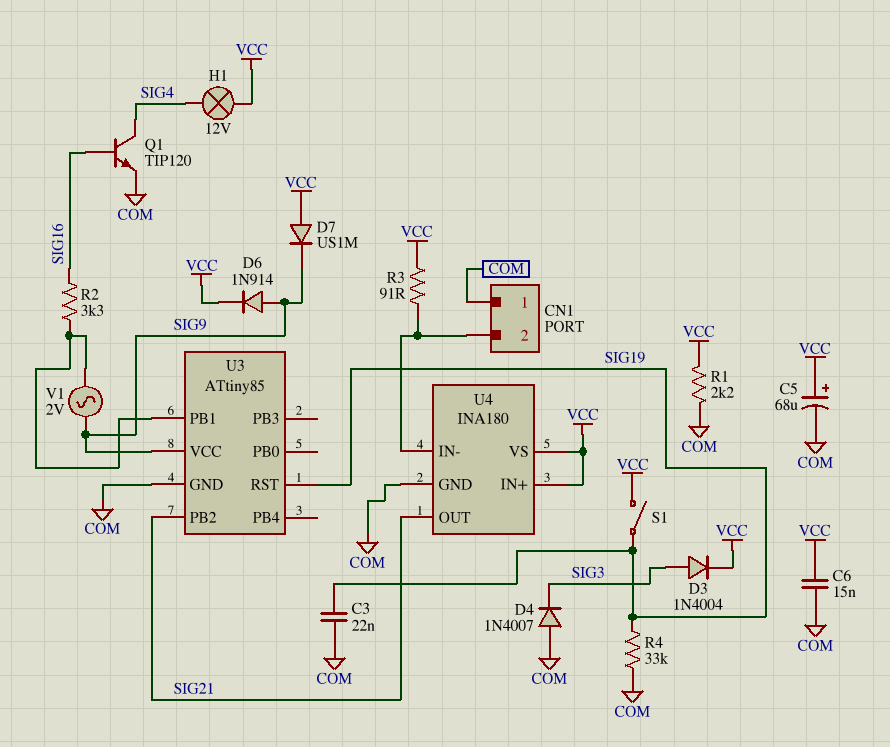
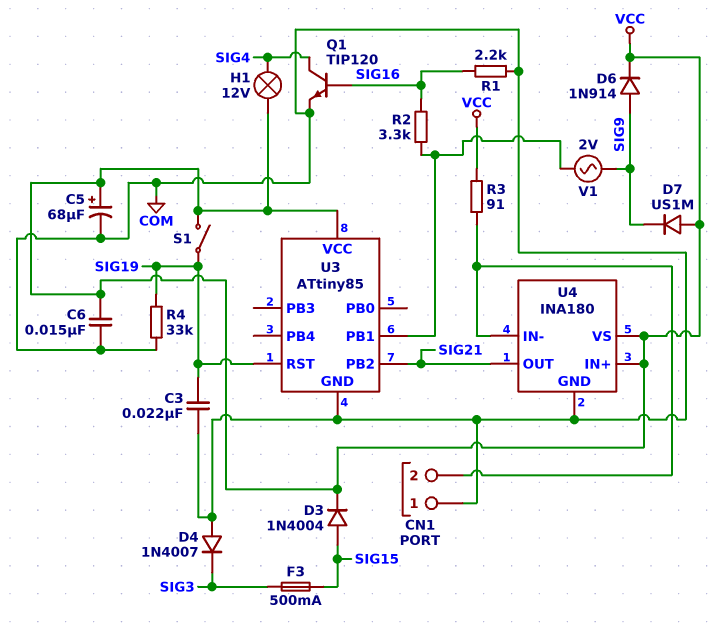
D3: diode 1N4004 (A SIG3, K VCC) -> diode 1N4004 (A SIG15, K VCC)
F3: none -> 500mA (SIG3, SIG15)
R1: 2.2k (COM, VCC) -> 2.2k (COM, SIG16)
U3 pin VCC: SIG9 -> VCC

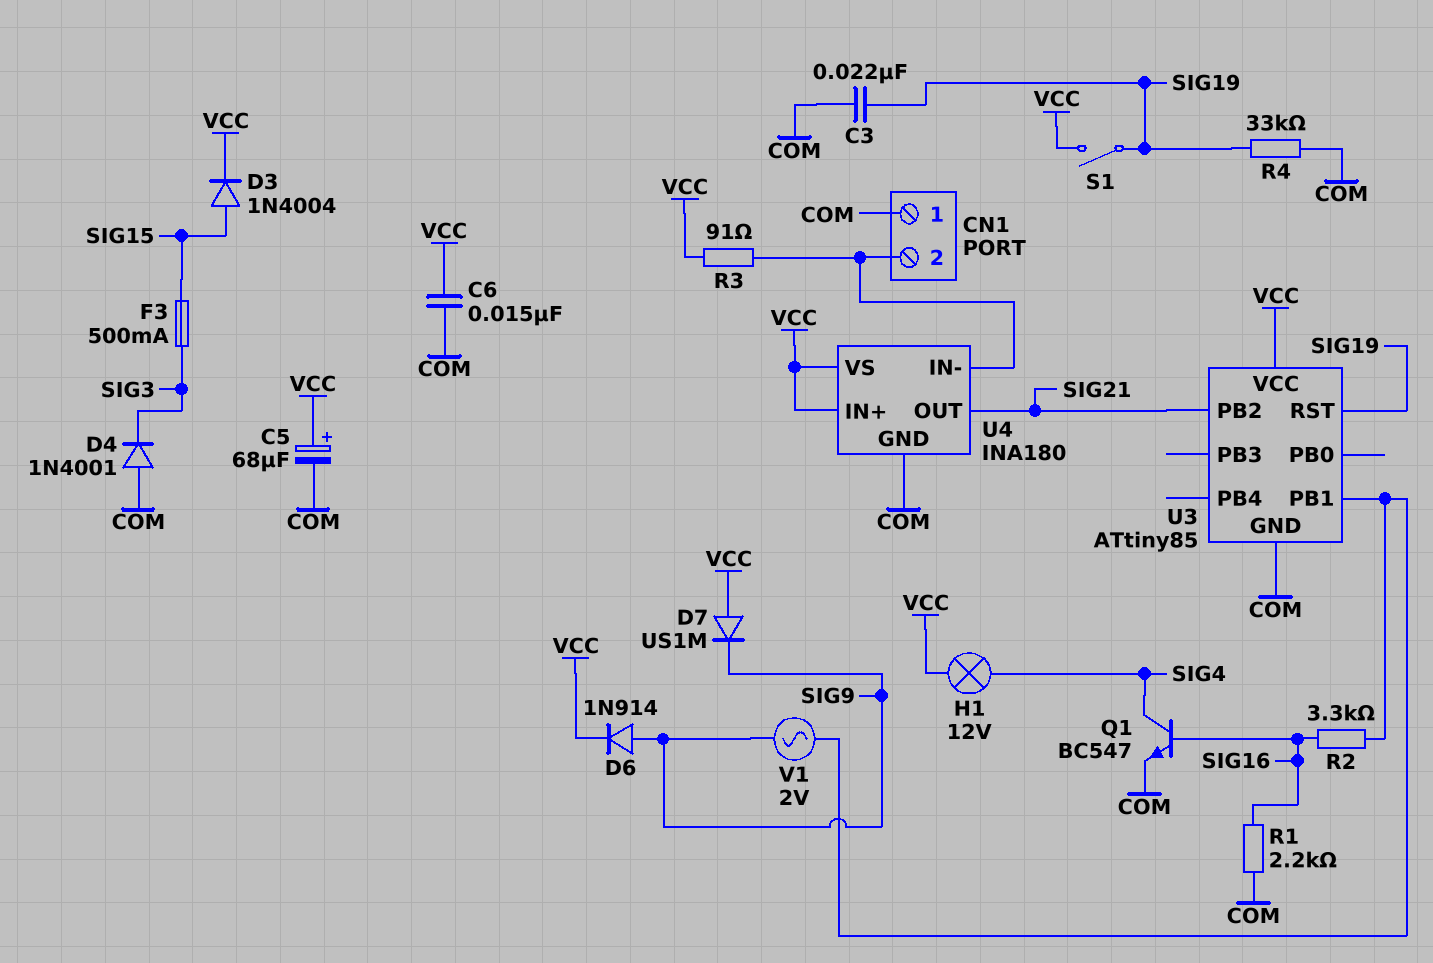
D4: diode 1N4007 (A COM, K SIG3) -> diode 1N4001 (A COM, K SIG3)
Q1: NPN TIP120 (B SIG16, C SIG4, E COM) -> NPN BC547 (B SIG16, C SIG4, E COM)

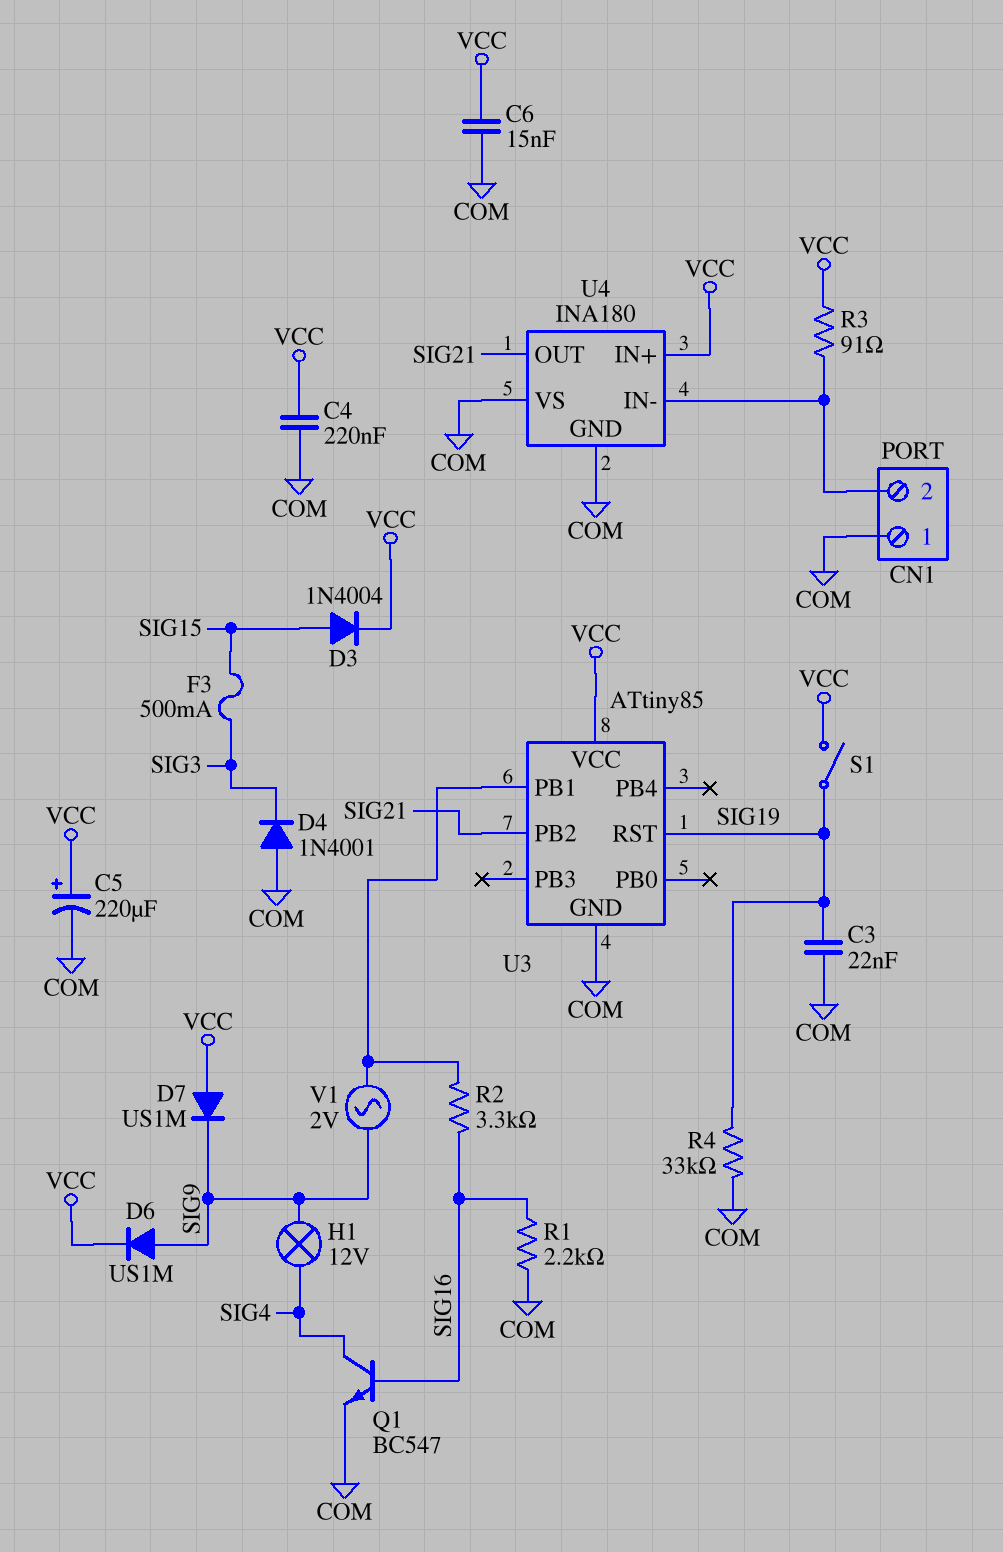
C4: none -> 220nF (COM, VCC)
C5: 68uF (plus VCC, minus COM) -> 220uF (plus VCC, minus COM)
D6: diode 1N914 (A SIG9, K VCC) -> diode US1M (A SIG9, K VCC)
H1: lamp 12V (SIG4, VCC) -> lamp 12V (SIG4, SIG9)
U4 pin VS: VCC -> COM

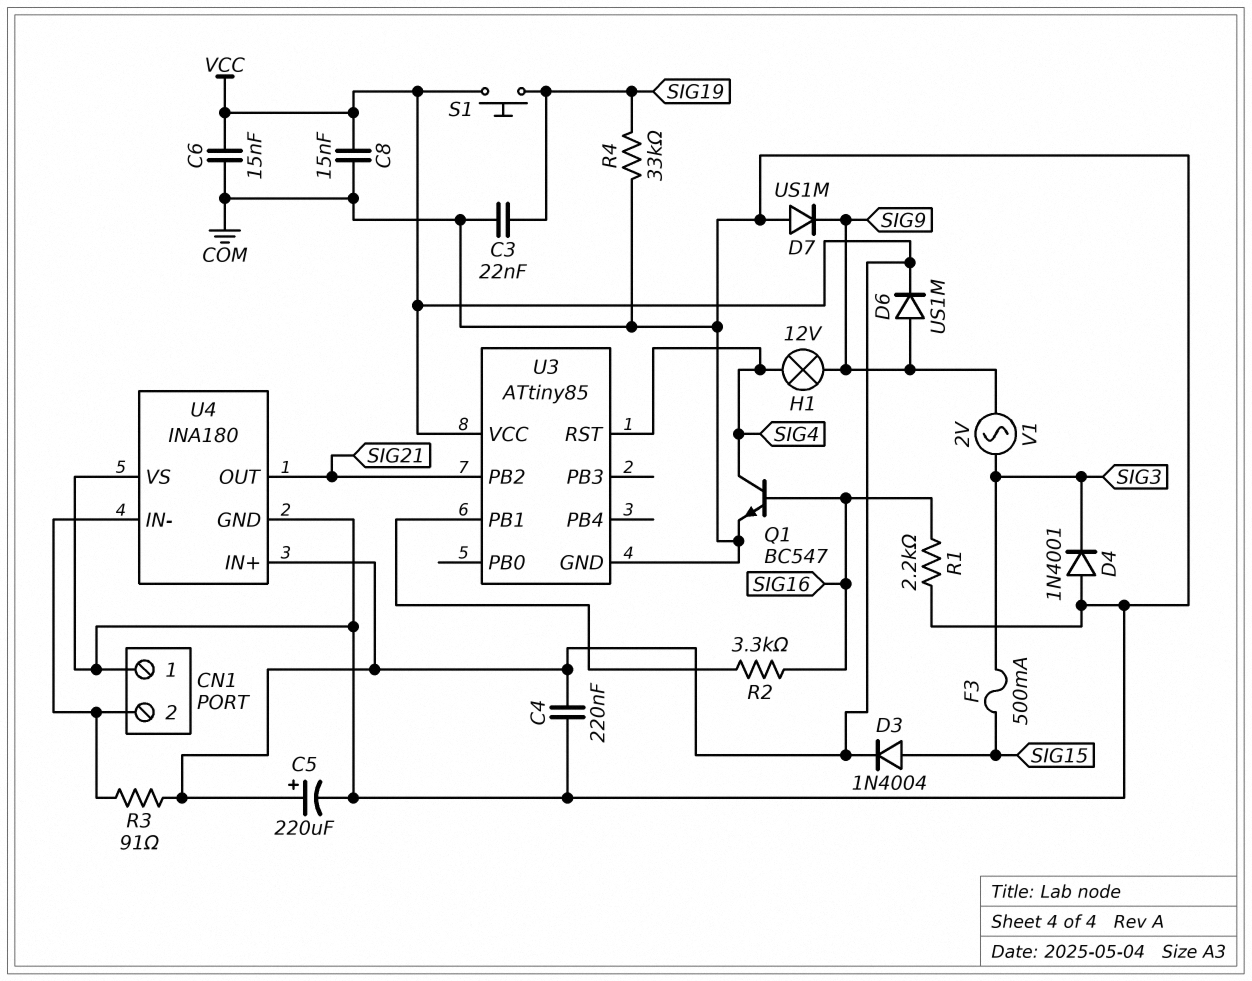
C8: none -> 15nF (COM, VCC)
D7: diode US1M (A VCC, K SIG9) -> diode US1M (A COM, K SIG9)
S1: switch (SIG19, VCC) -> button (SIG19, VCC)
U3 pin RST: SIG19 -> SIG4
V1: AC 2V (SIG9, U3/PB1) -> AC 2V (SIG3, SIG9)

